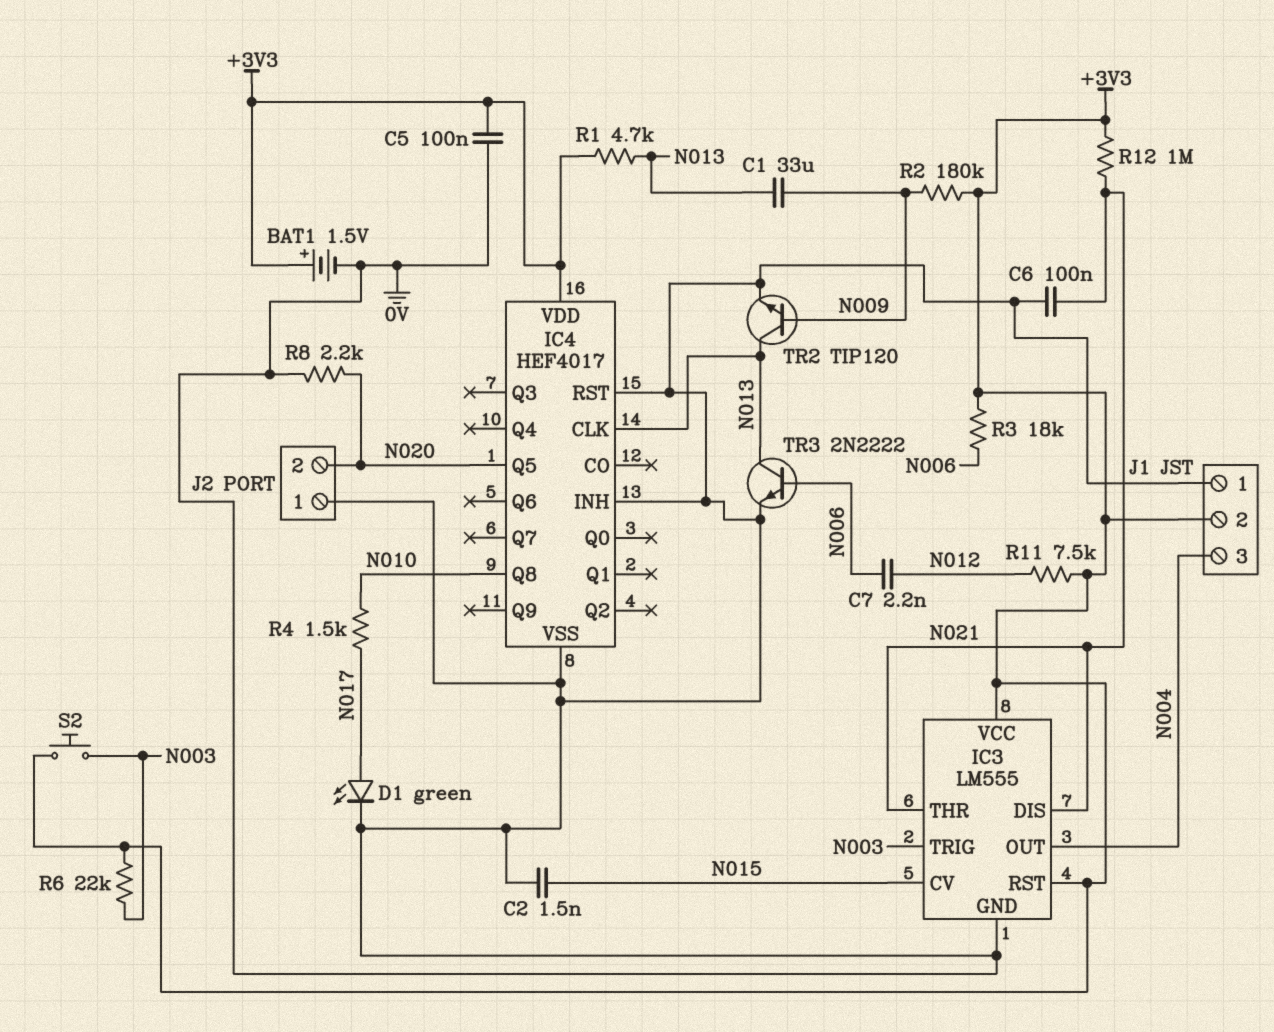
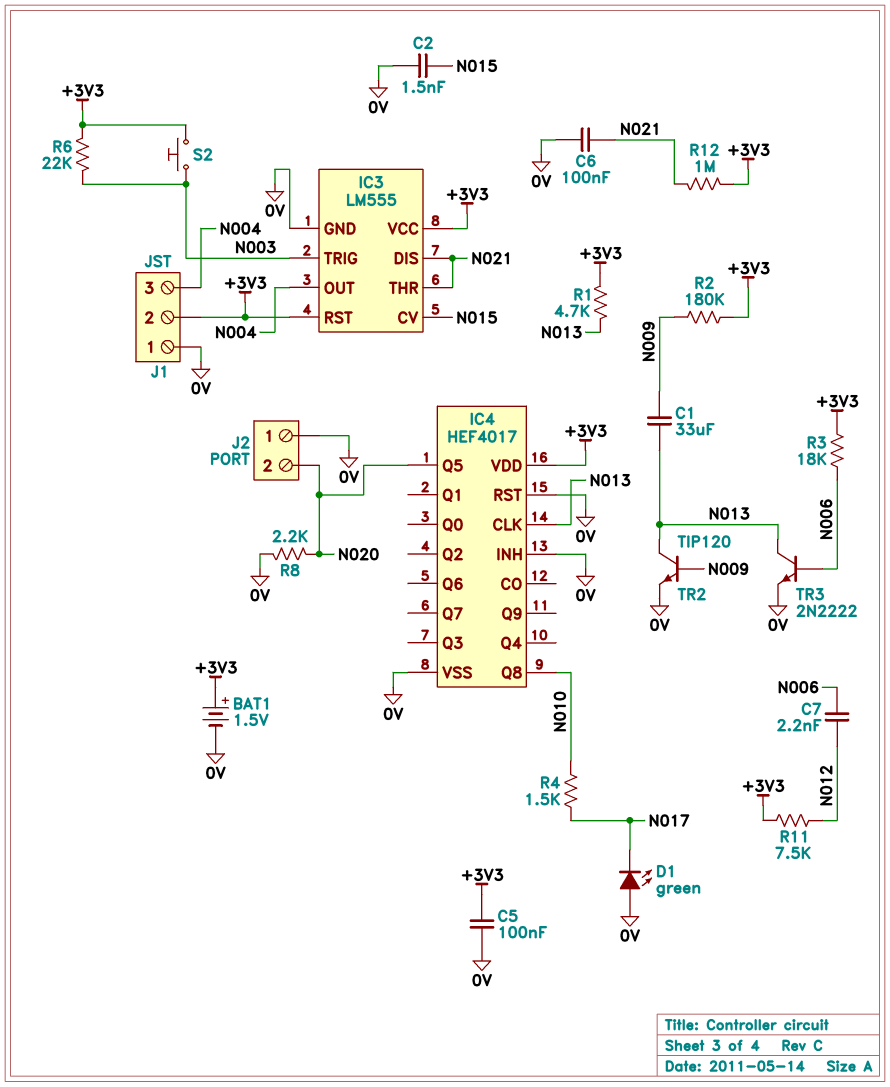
D1: LED green (A N017, K 0V) -> LED green (A 0V, K N017)

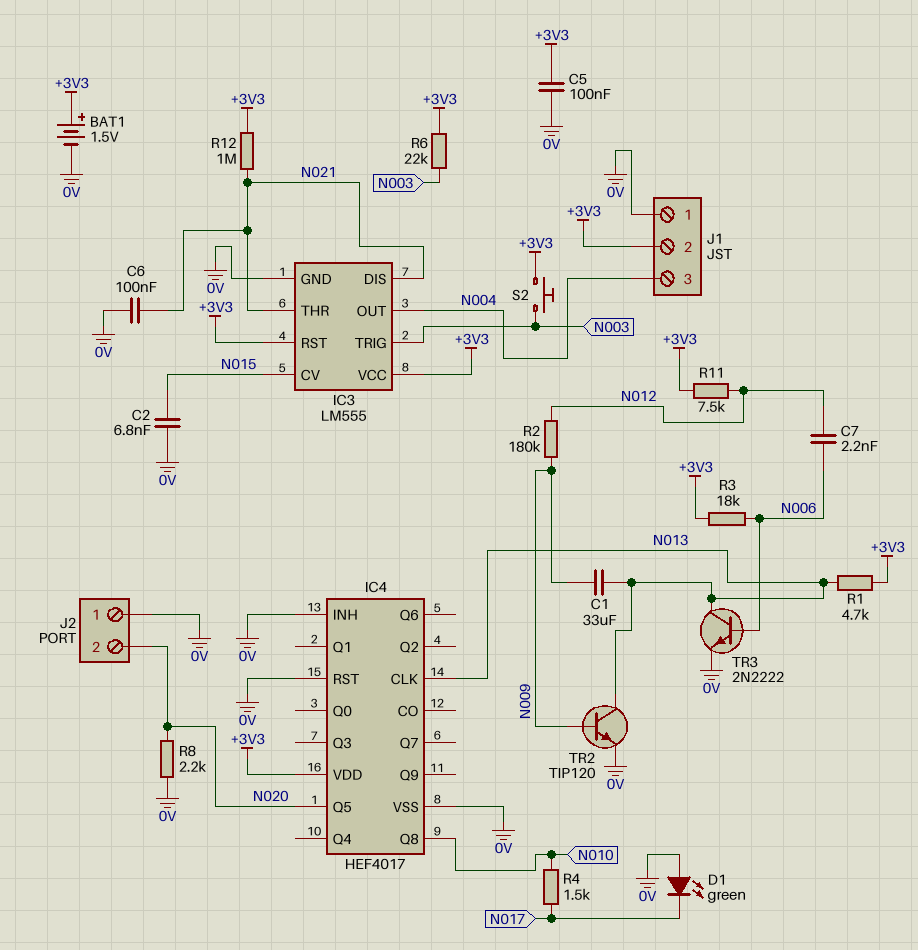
C2: 1.5nF (0V, N015) -> 6.8nF (0V, N015)
R2: 180k (+3V3, N009) -> 180k (N009, N012)

